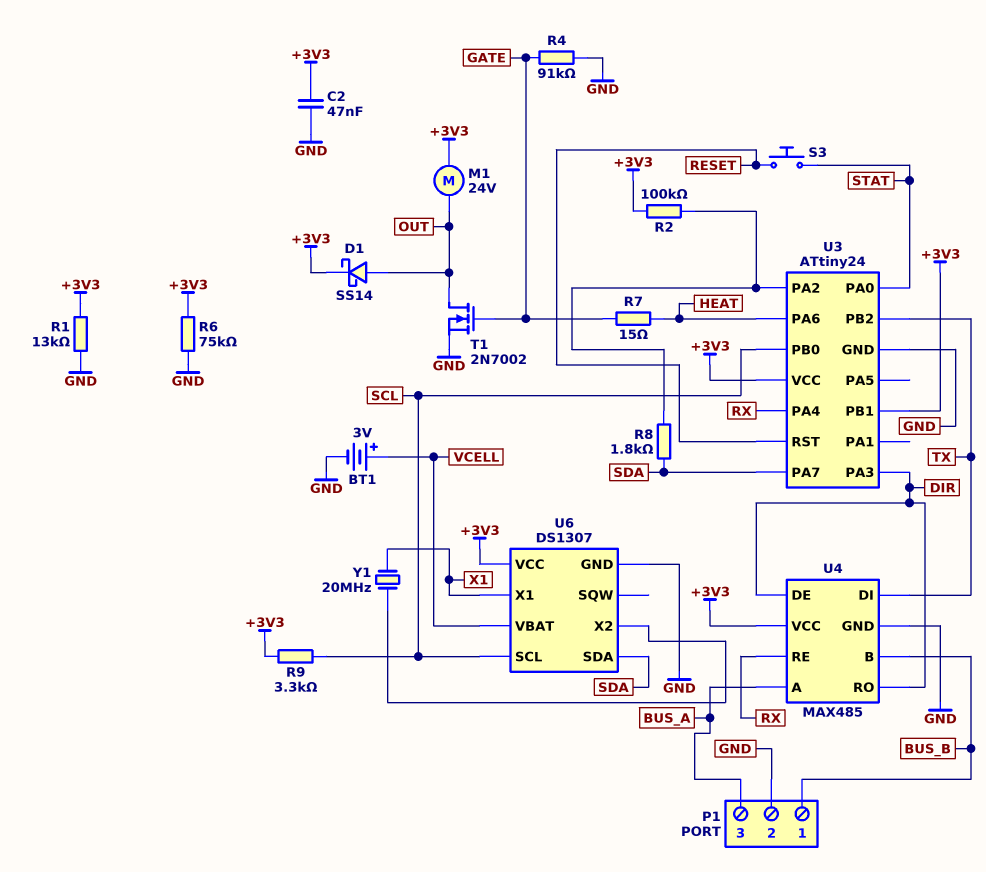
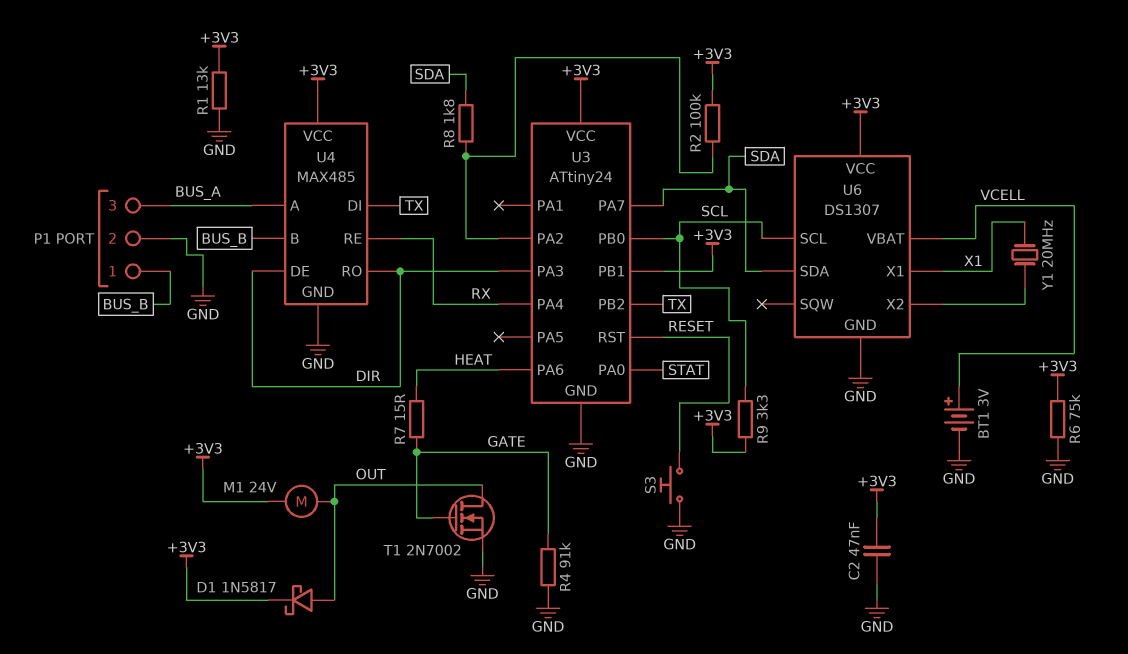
D1: schottky SS14 (A OUT, K +3V3) -> schottky 1N5817 (A OUT, K +3V3)
S3: button (RESET, STAT) -> button (GND, RESET)

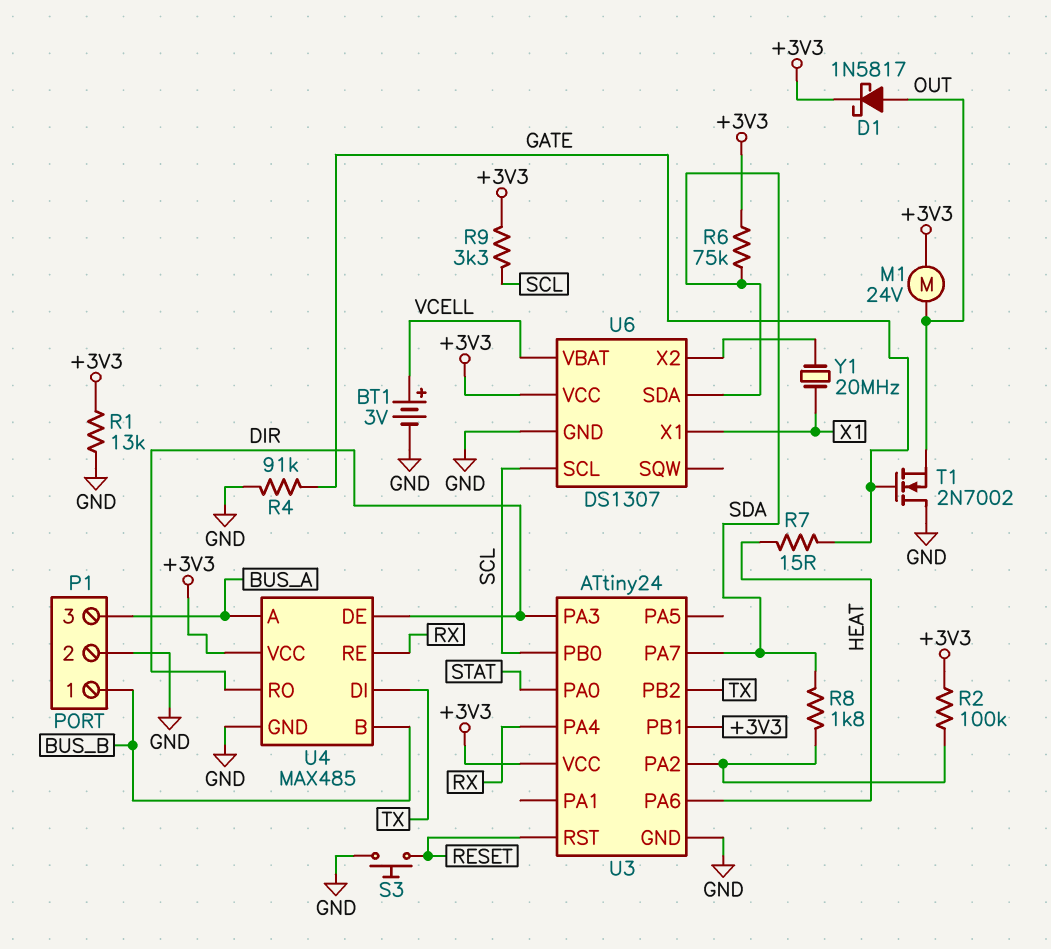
C2: 47nF (+3V3, GND) -> none
R6: 75k (+3V3, GND) -> 75k (+3V3, SDA)
T1: NMOS 2N7002 (G GATE, D OUT, S GND) -> NMOS 2N7002 (G GATE, D GND, S OUT)

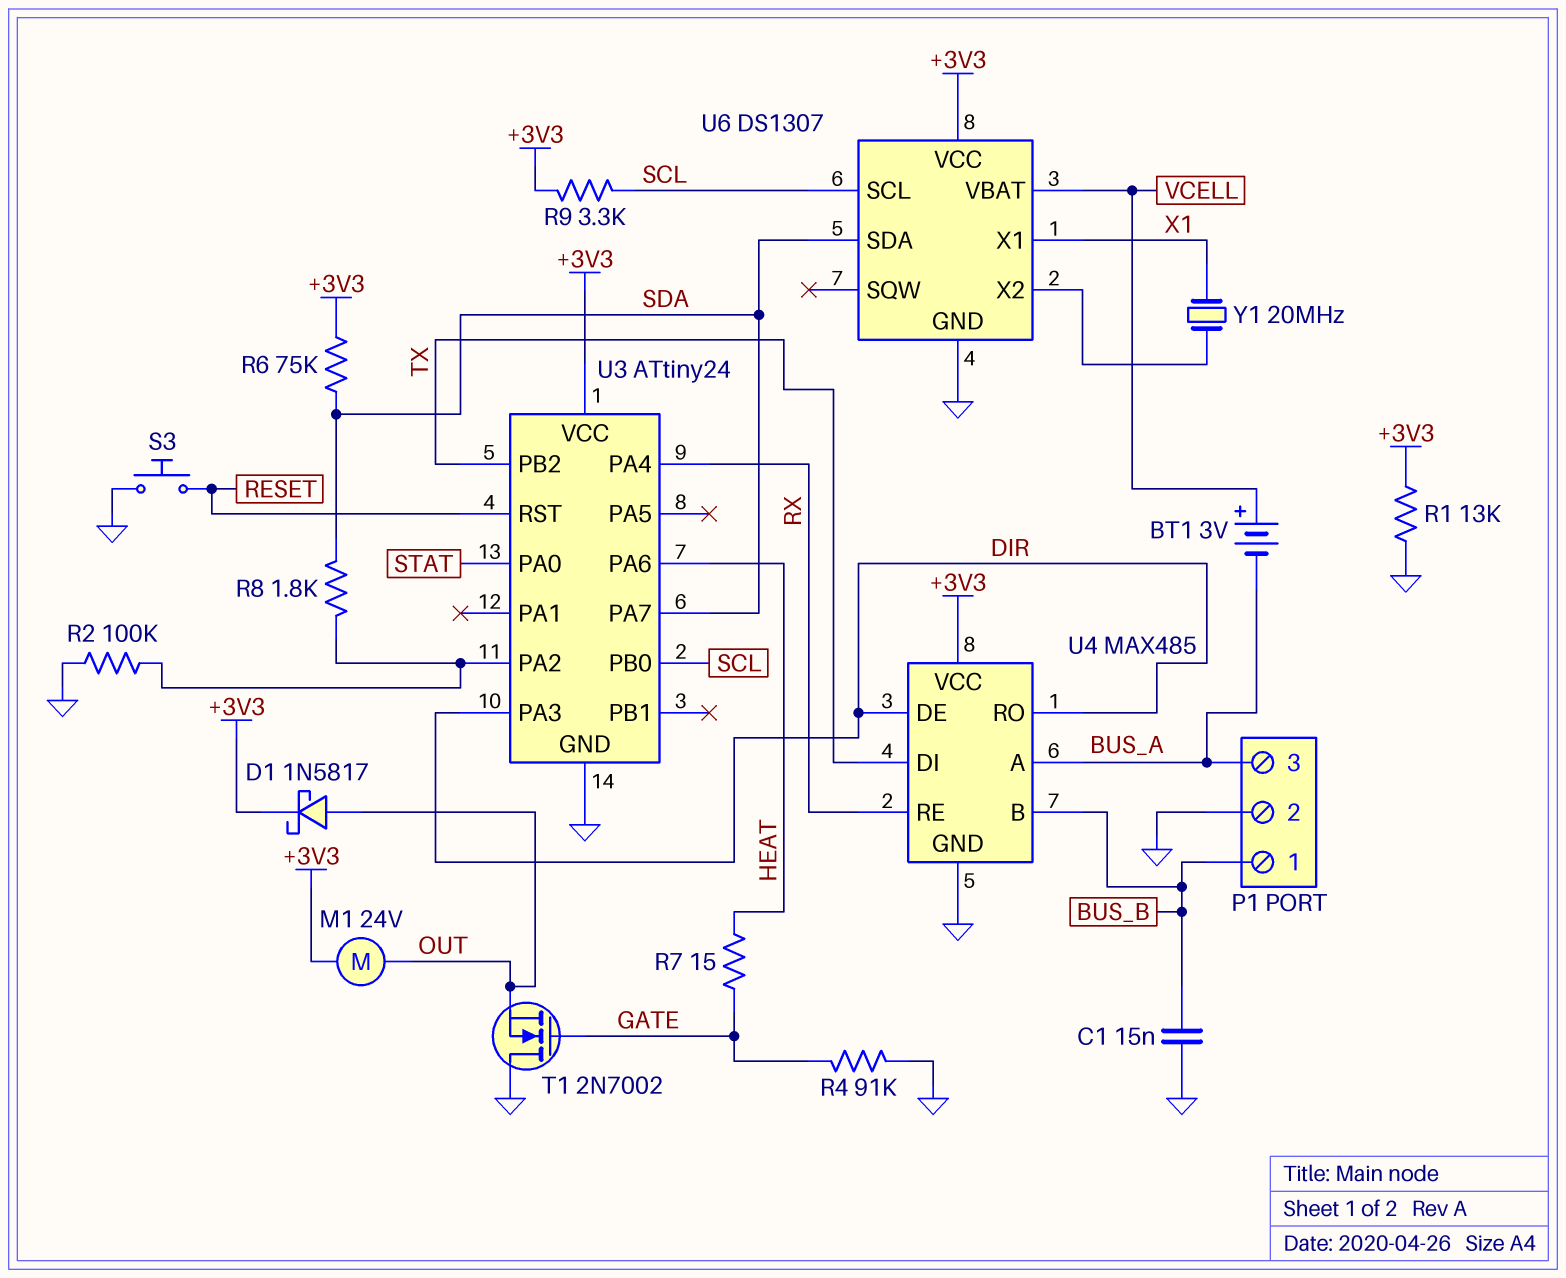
BT1: 3V (plus VCELL, minus GND) -> 3V (plus VCELL, minus BUS_A)
C1: none -> 15nF (BUS_B, GND)
R2: 100k (+3V3, U3/PA2) -> 100k (GND, U3/PA2)
U3 pin PB1: +3V3 -> none

